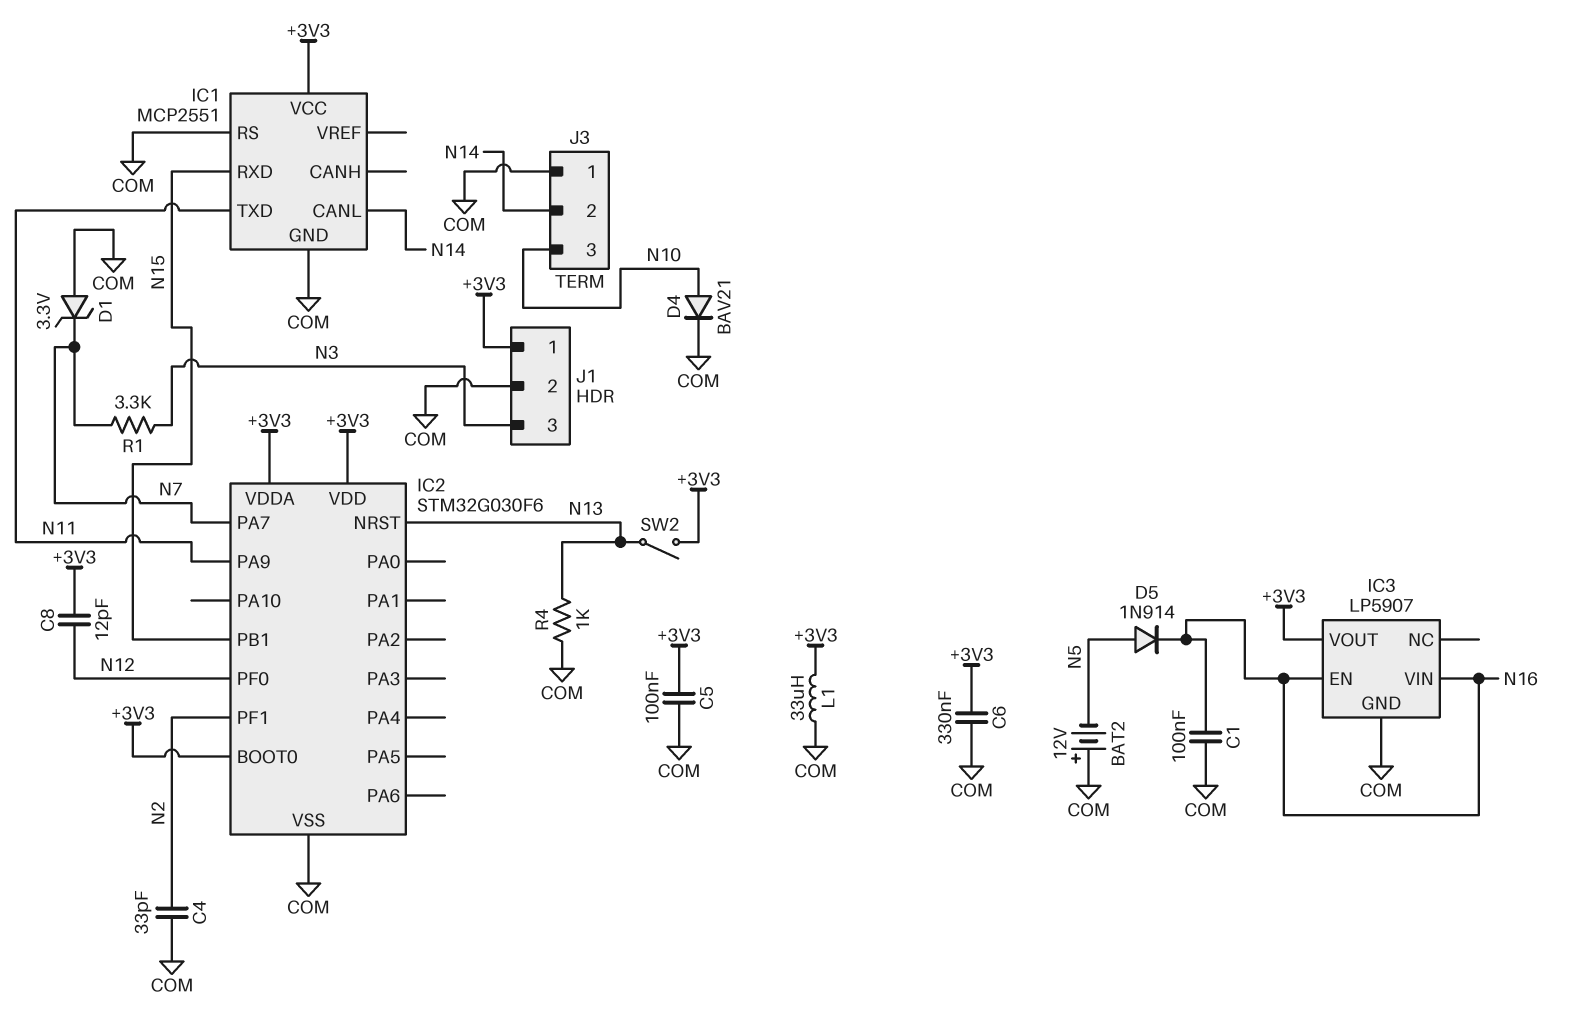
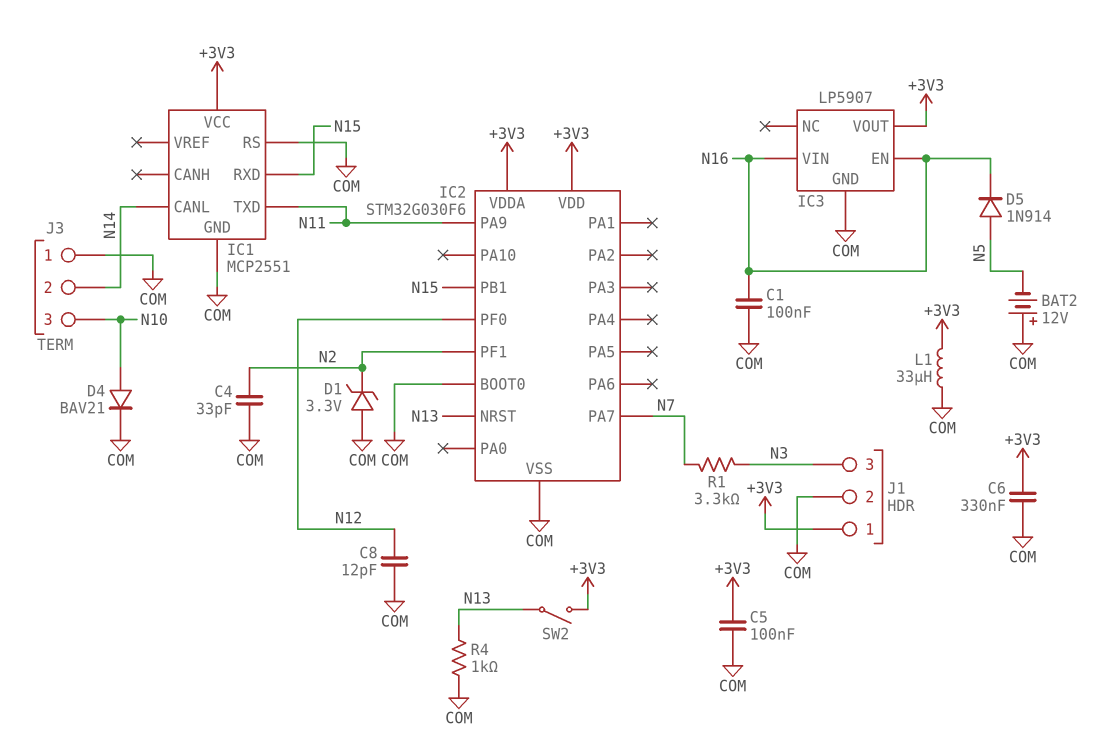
C8: 12pF (+3V3, N12) -> 12pF (COM, N12)
D1: zener 3.3V (A COM, K N7) -> zener 3.3V (A COM, K N2)
IC2 pin BOOT0: +3V3 -> COM

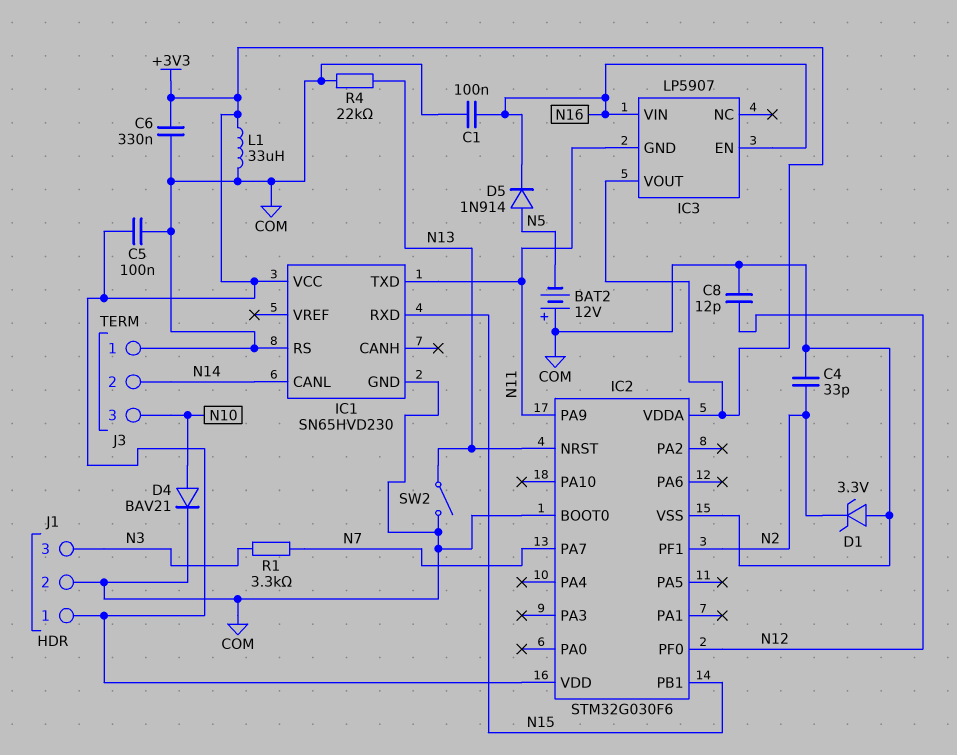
IC1: MCP2551 -> SN65HVD230
IC3 pin GND: COM -> N11
R4: 1k (COM, N13) -> 22k (COM, N13)
SW2: switch (+3V3, N13) -> switch (COM, N13)

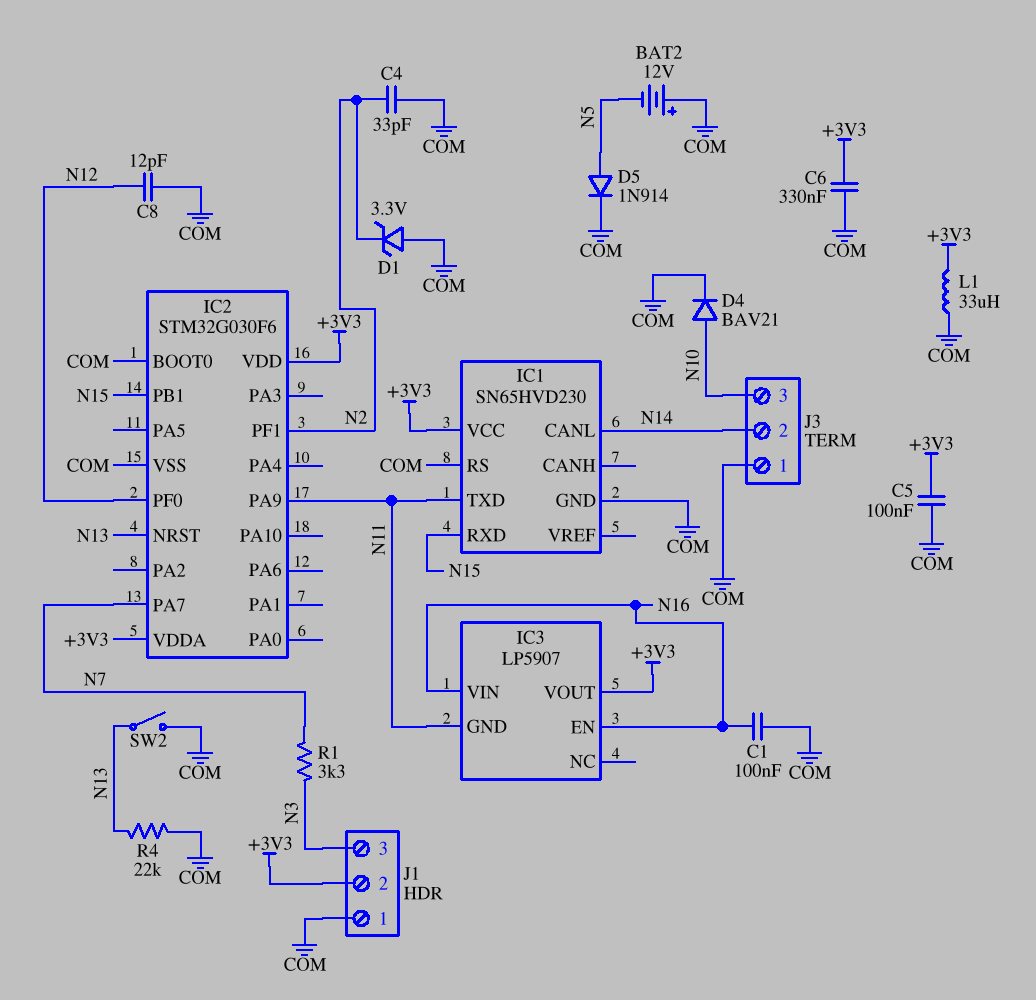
D5: diode 1N914 (A N5, K N16) -> diode 1N914 (A N5, K COM)
J1 pin 1: +3V3 -> COM
J1 pin 2: COM -> +3V3

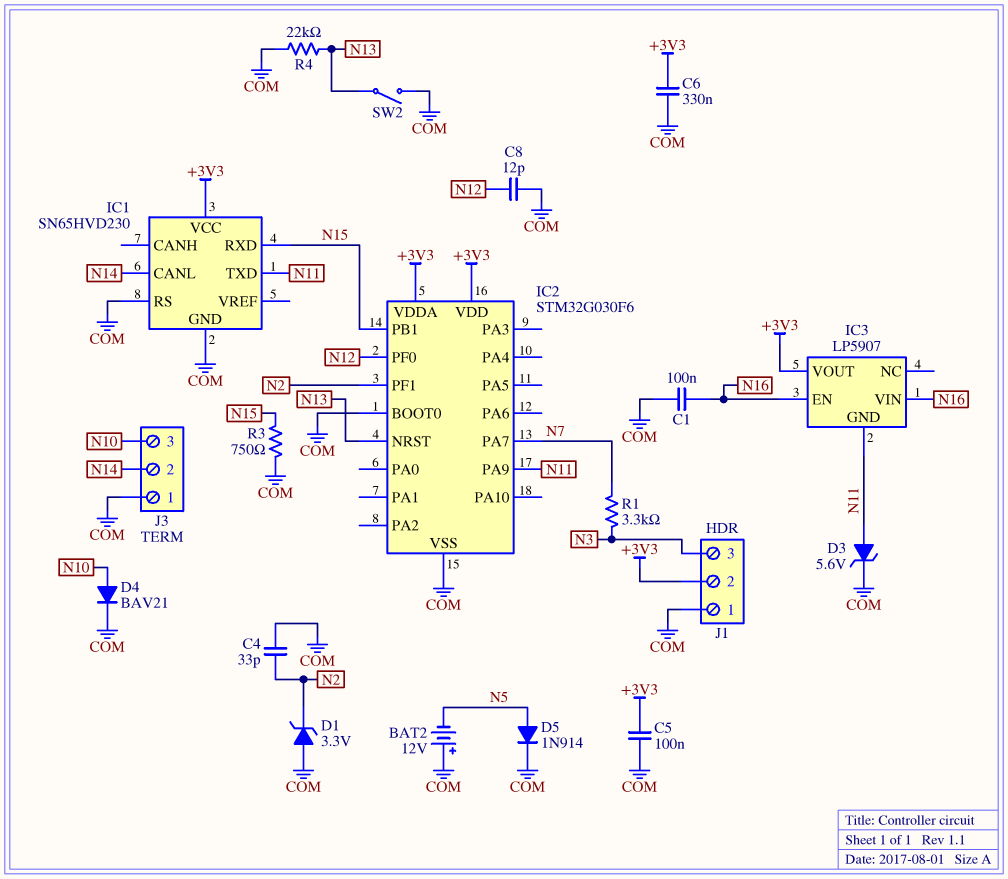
D3: none -> zener 5.6V (A N11, K COM)
L1: 33uH (+3V3, COM) -> none
R3: none -> 750 (COM, N15)

